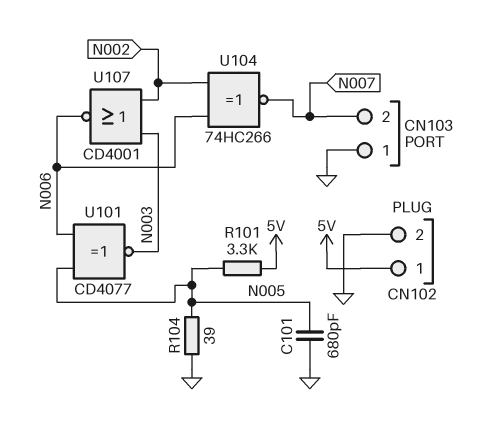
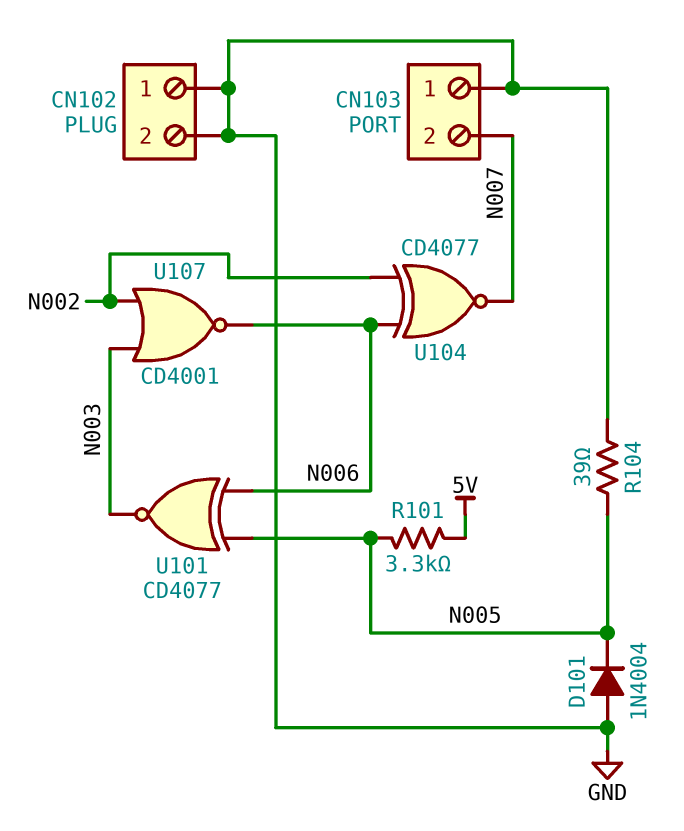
C101: 680pF (GND, N005) -> none
CN102 pin 1: 5V -> GND
D101: none -> diode 1N4004 (A GND, K N005)
U104: XNOR 74HC266 (in N002, in N006, out N007) -> XNOR CD4077 (in N002, in N006, out N007)

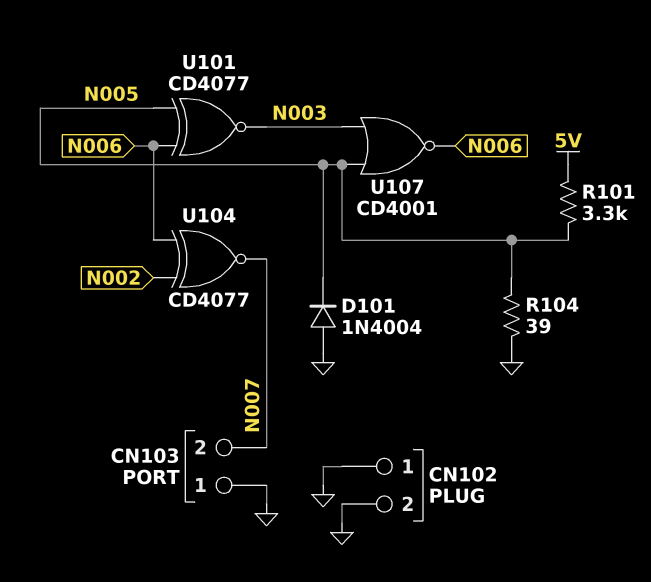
U107: NOR CD4001 (in N002, in N003, out N006) -> NOR CD4001 (in N003, in N005, out N006)

